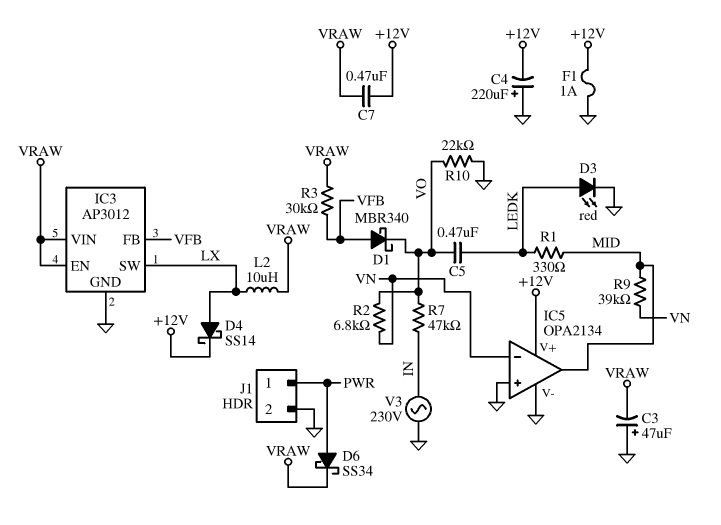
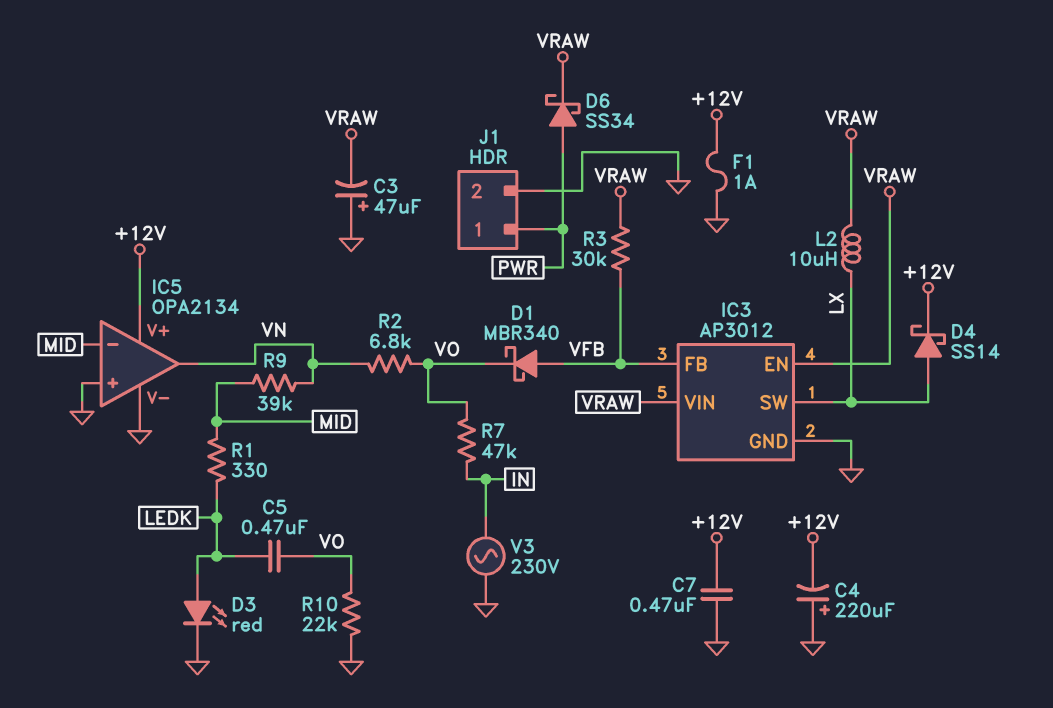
C7: 470nF (+12V, VRAW) -> 470nF (+12V, GND)
IC5 pin in-: VN -> MID
IC5 pin out: MID -> VN

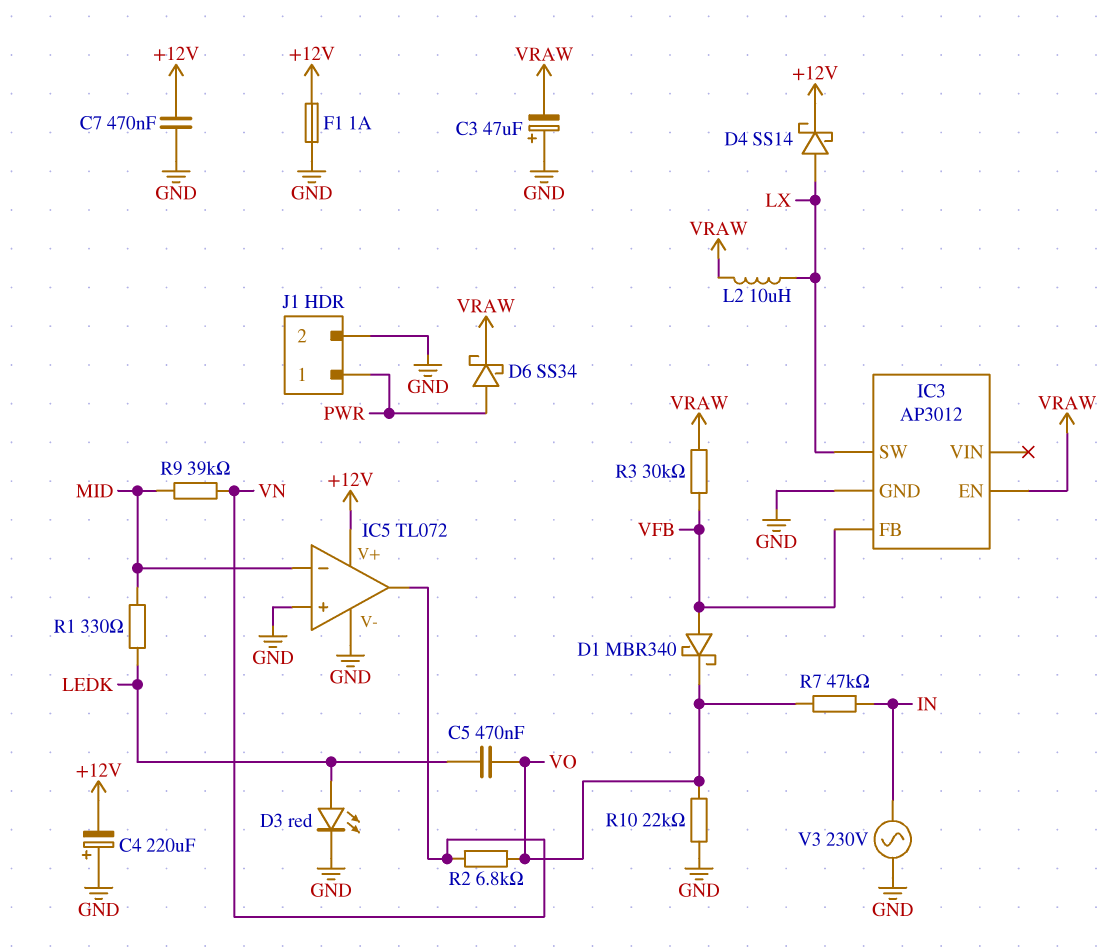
IC3 pin VIN: VRAW -> none
IC5: OPA2134 -> TL072

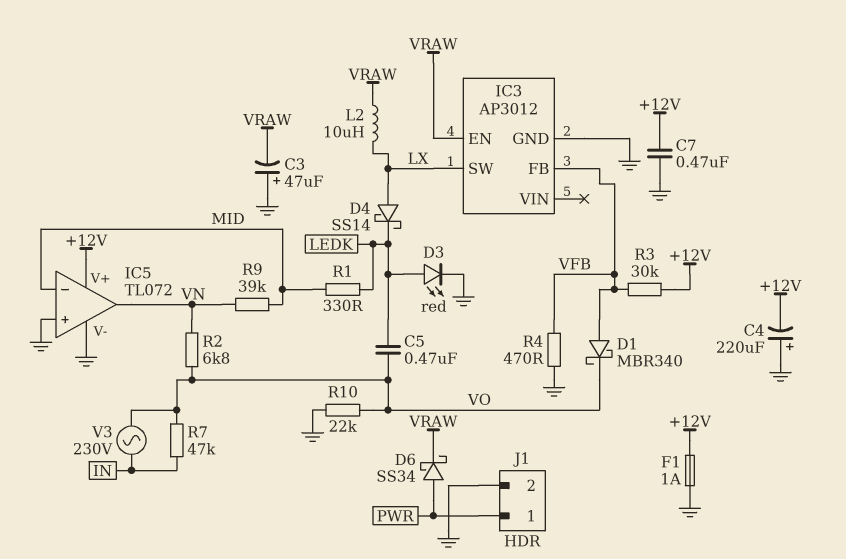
D4: schottky SS14 (A LX, K +12V) -> schottky SS14 (A LX, K LEDK)
R3: 30k (VFB, VRAW) -> 30k (+12V, VFB)
R4: none -> 470 (GND, VFB)
V3: AC 230V (GND, IN) -> AC 230V (IN, VO)

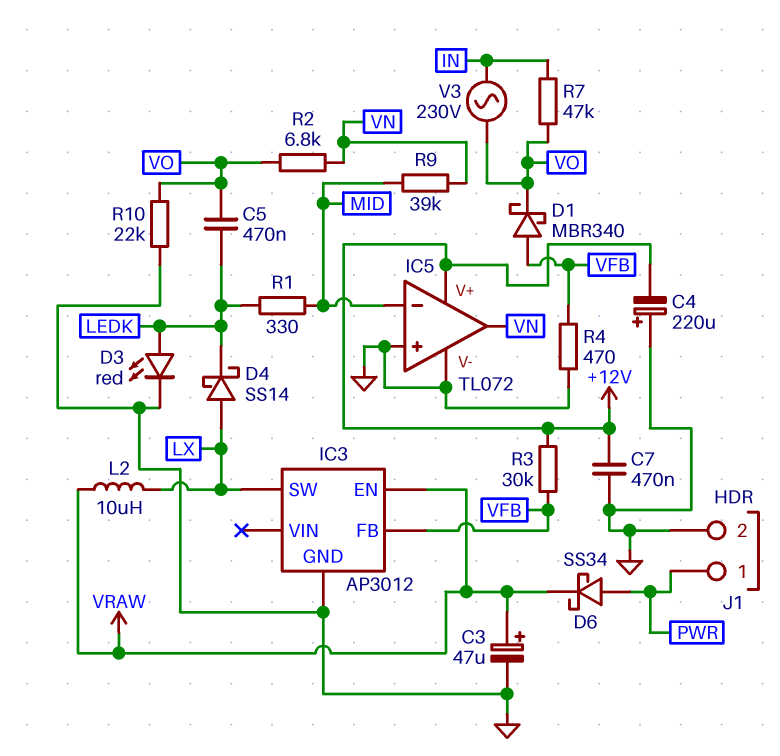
C3: 47uF (plus GND, minus VRAW) -> 47uF (plus VRAW, minus GND)
F1: 1A (+12V, GND) -> none

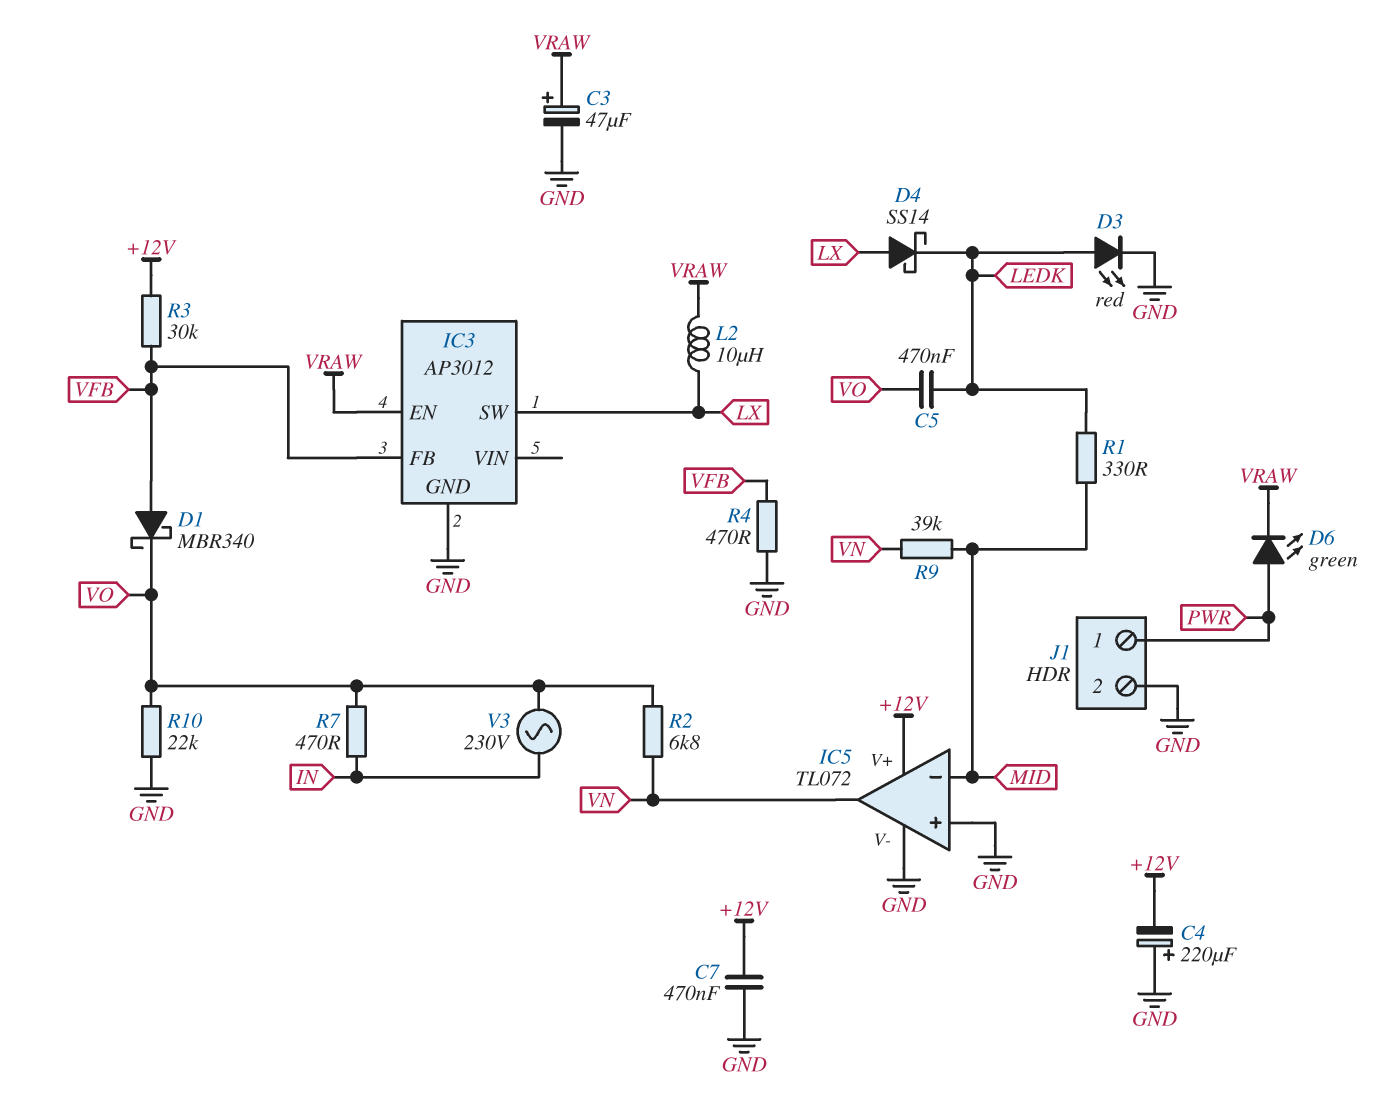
D6: schottky SS34 (A PWR, K VRAW) -> LED green (A PWR, K VRAW)
R7: 47k (IN, VO) -> 470 (IN, VO)

